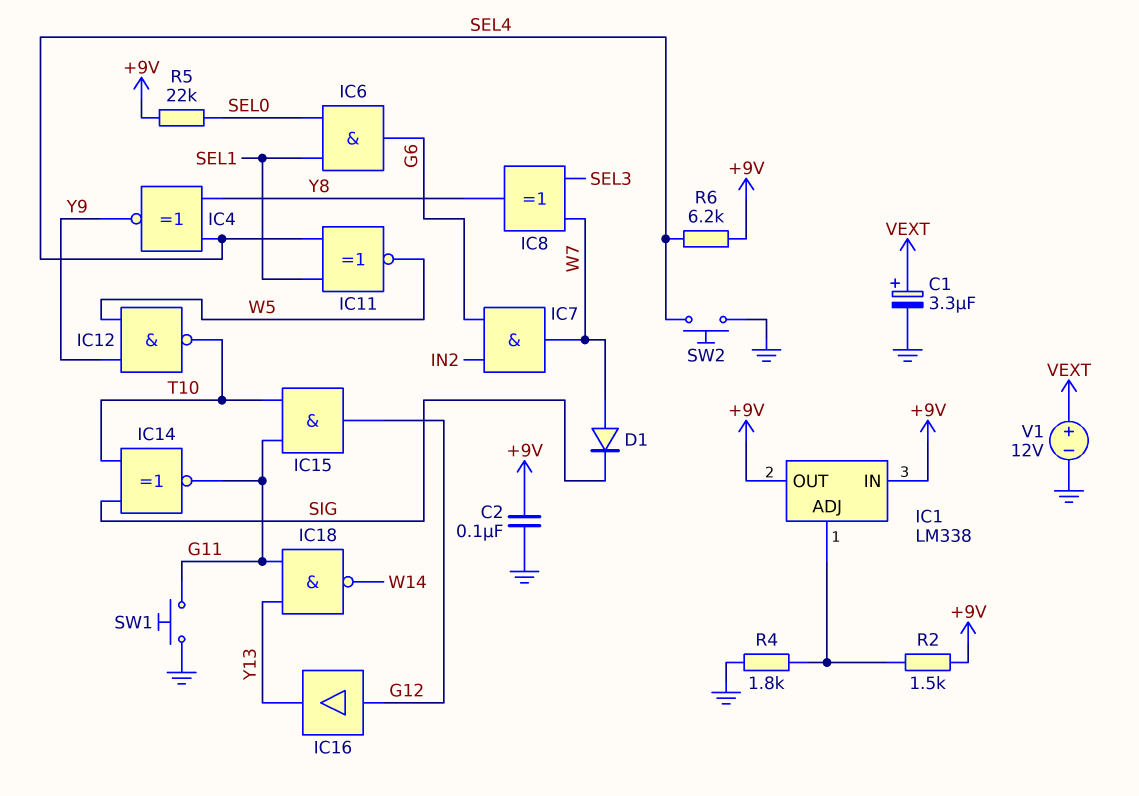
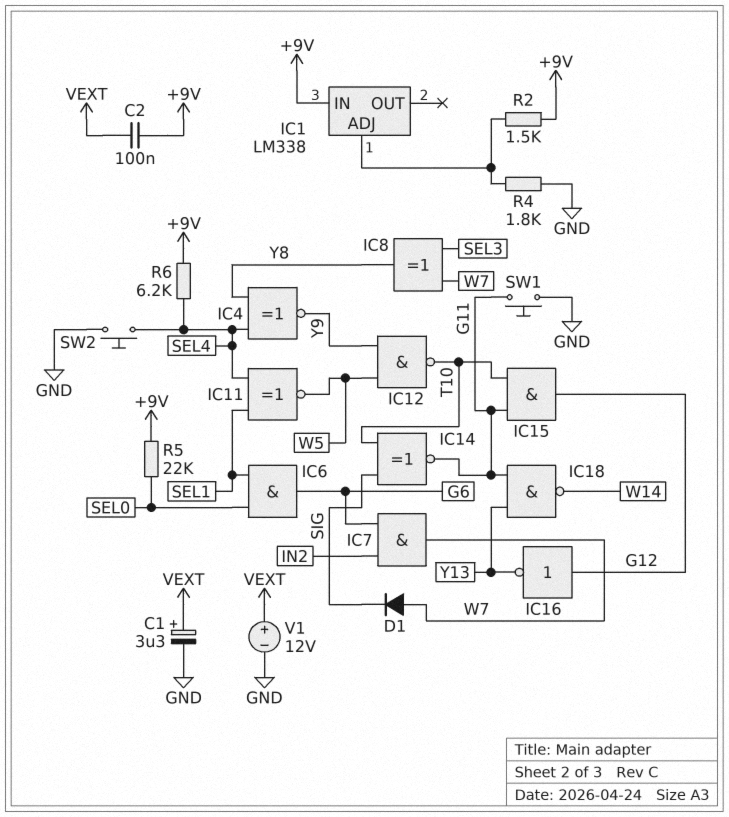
C2: 100nF (+9V, GND) -> 100nF (+9V, VEXT)
IC1 pin OUT: +9V -> none
IC16: buffer (in G12, out Y13) -> NOT (in G12, out Y13)

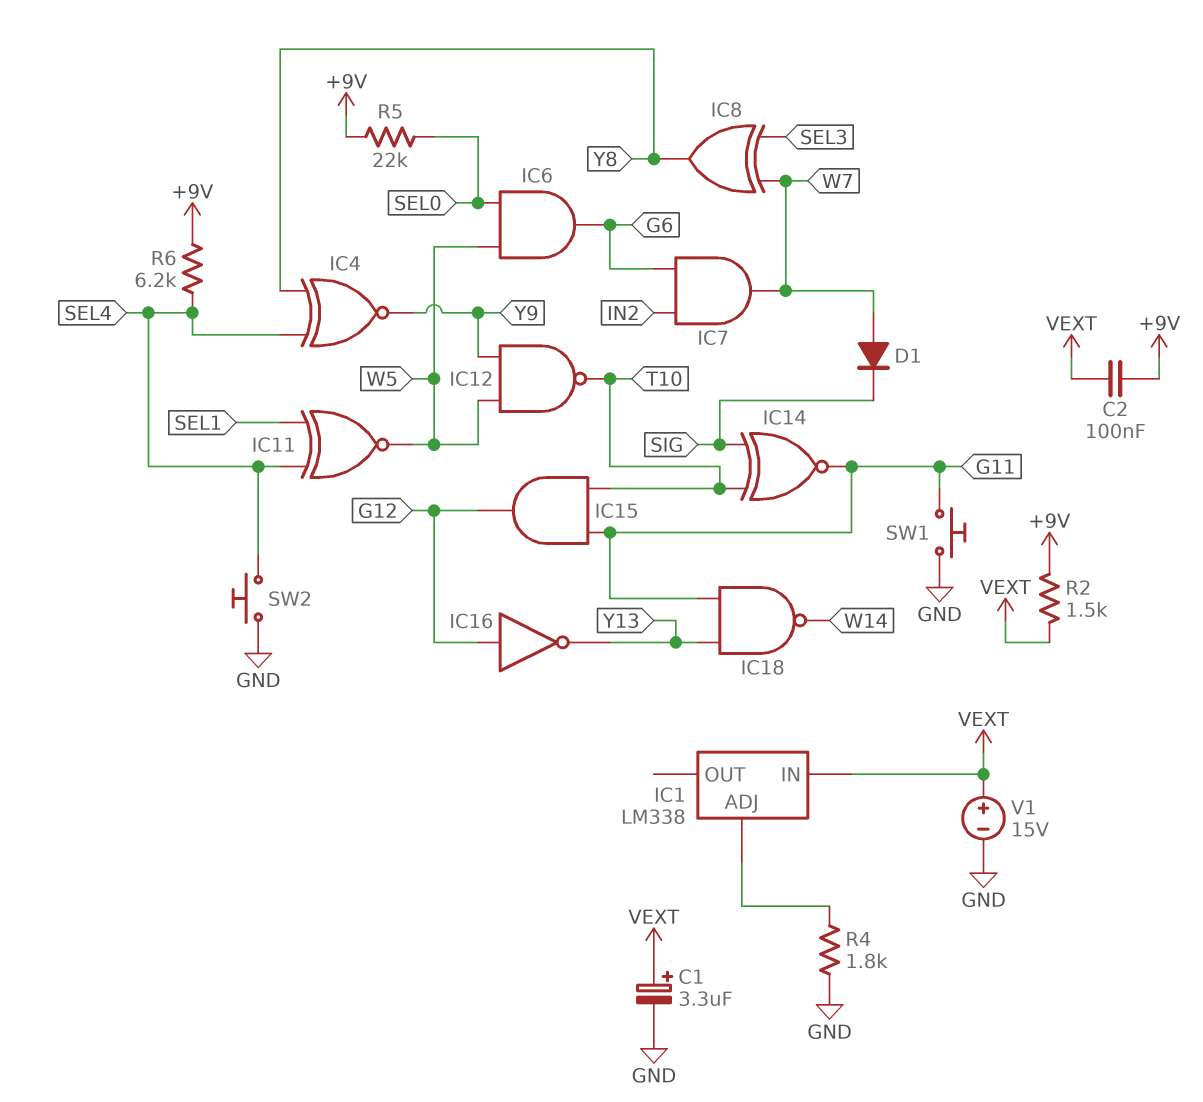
IC1 pin IN: +9V -> VEXT
IC6: AND (in SEL0, in SEL1, out G6) -> AND (in SEL0, in W5, out G6)
R2: 1.5k (+9V, IC1/ADJ) -> 1.5k (+9V, VEXT)
V1: 12V (plus VEXT, minus GND) -> 15V (plus VEXT, minus GND)

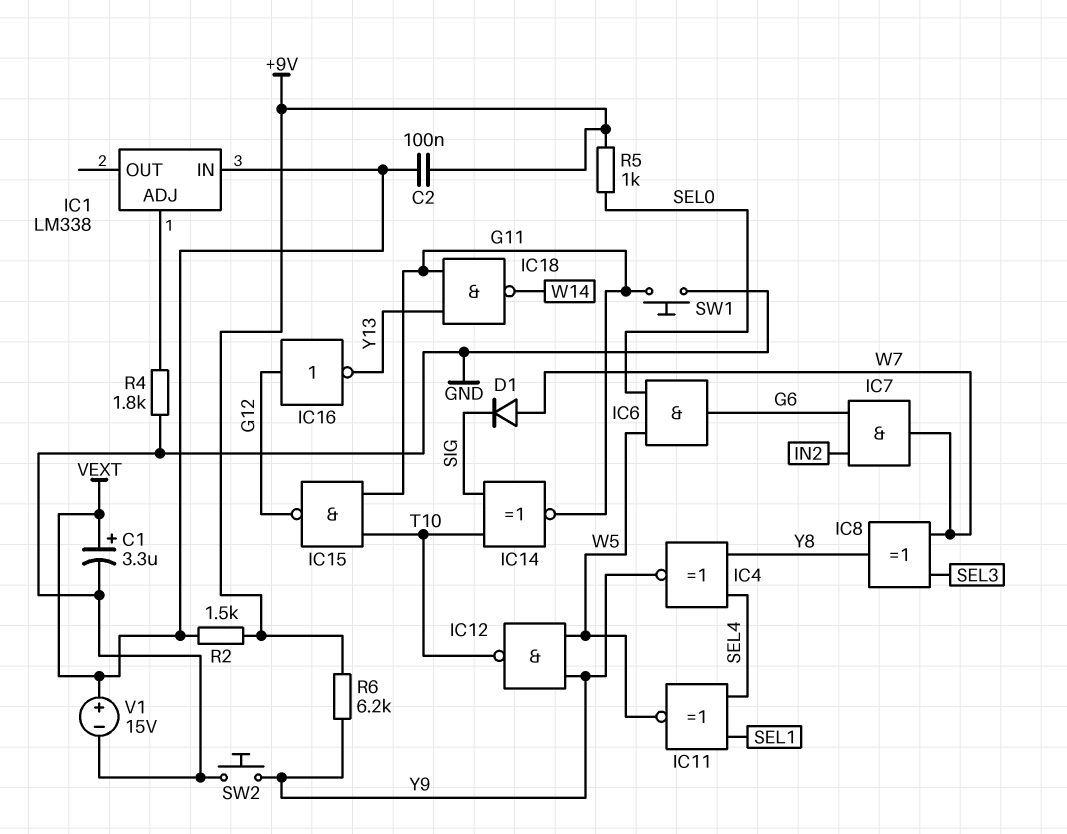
IC15: AND (in G11, in T10, out G12) -> NAND (in G11, in T10, out G12)
R5: 22k (+9V, SEL0) -> 1k (+9V, SEL0)
R6: 6.2k (+9V, SEL4) -> 6.2k (+9V, Y9)
SW2: button (GND, SEL4) -> button (GND, Y9)

